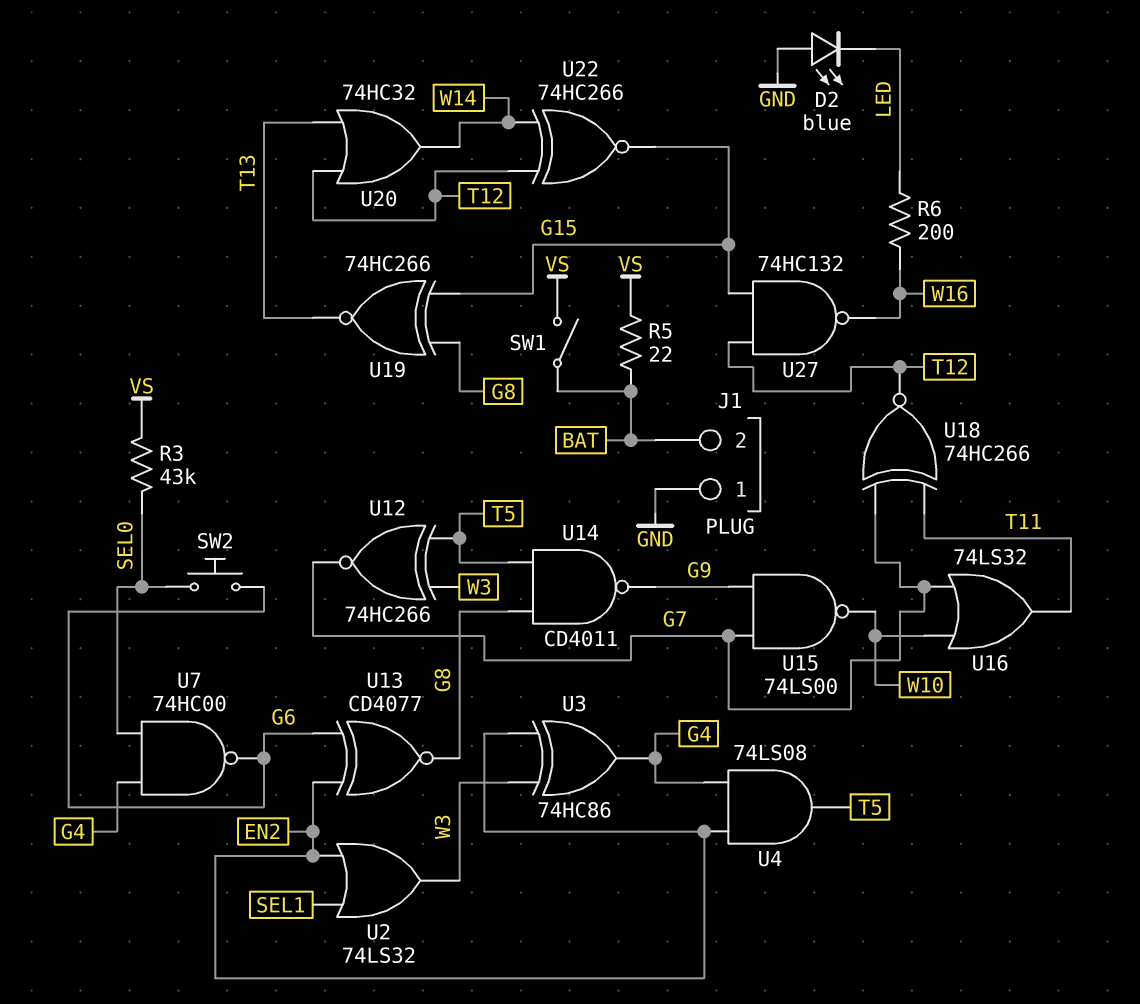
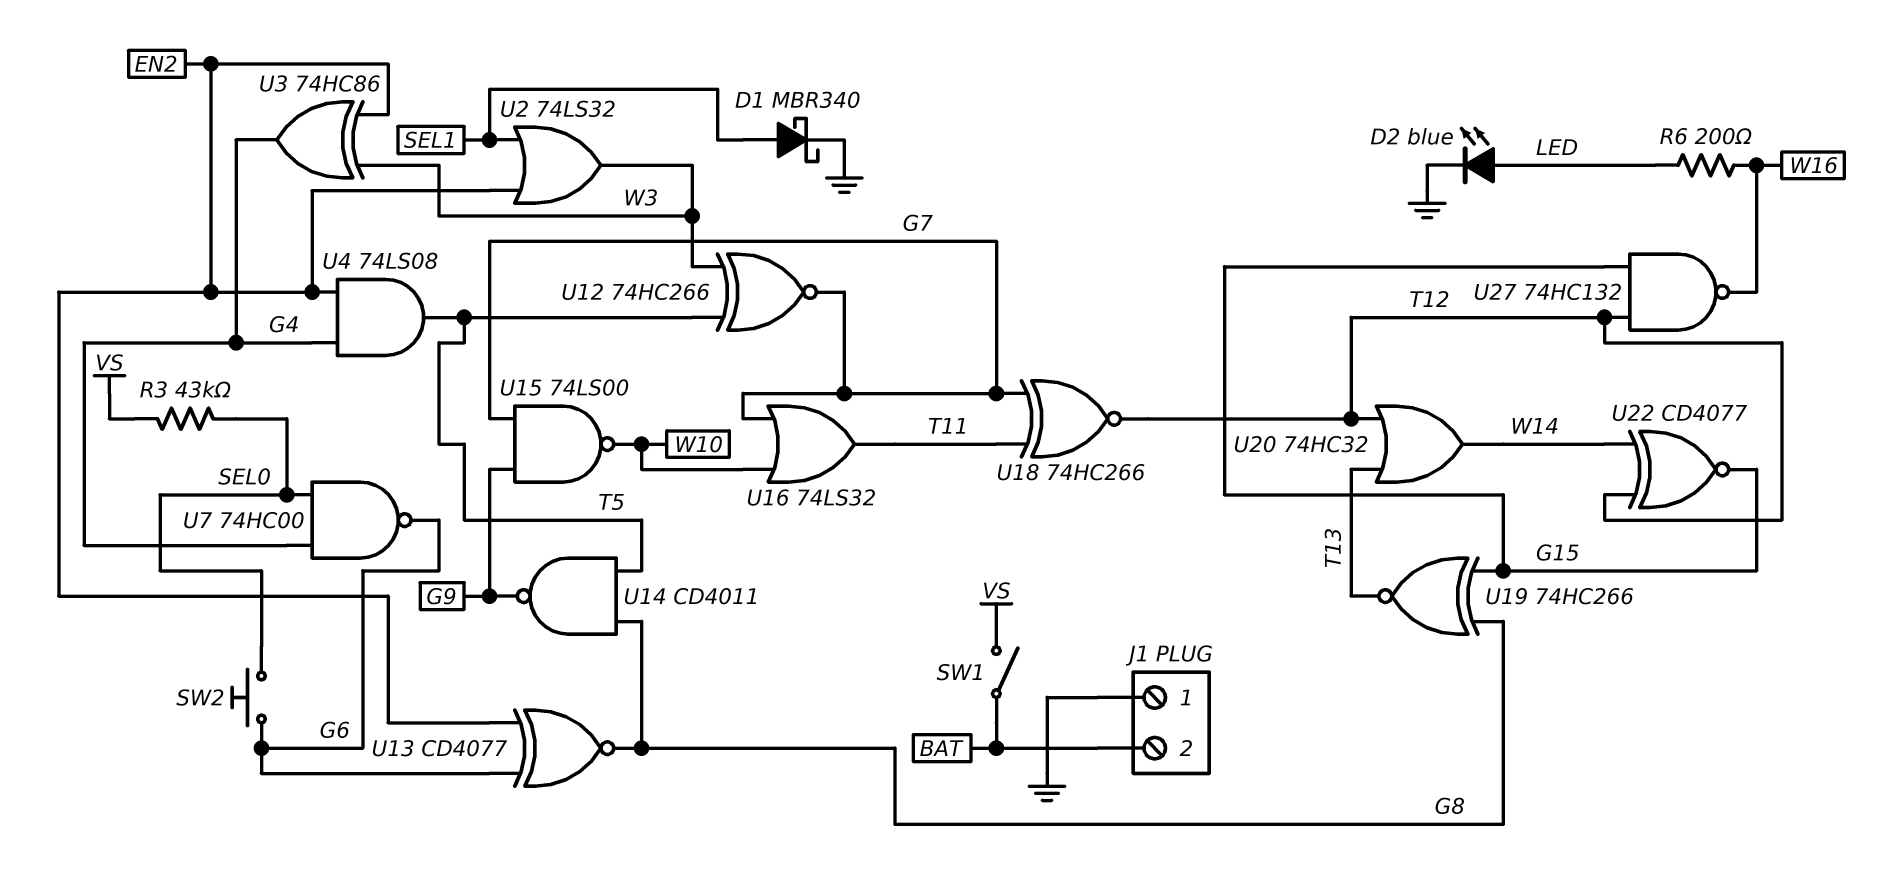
D1: none -> schottky MBR340 (A SEL1, K GND)
D2: LED blue (A GND, K LED) -> LED blue (A LED, K GND)
R5: 22 (BAT, VS) -> none
U22: XNOR 74HC266 (in T12, in W14, out G15) -> XNOR CD4077 (in T12, in W14, out G15)

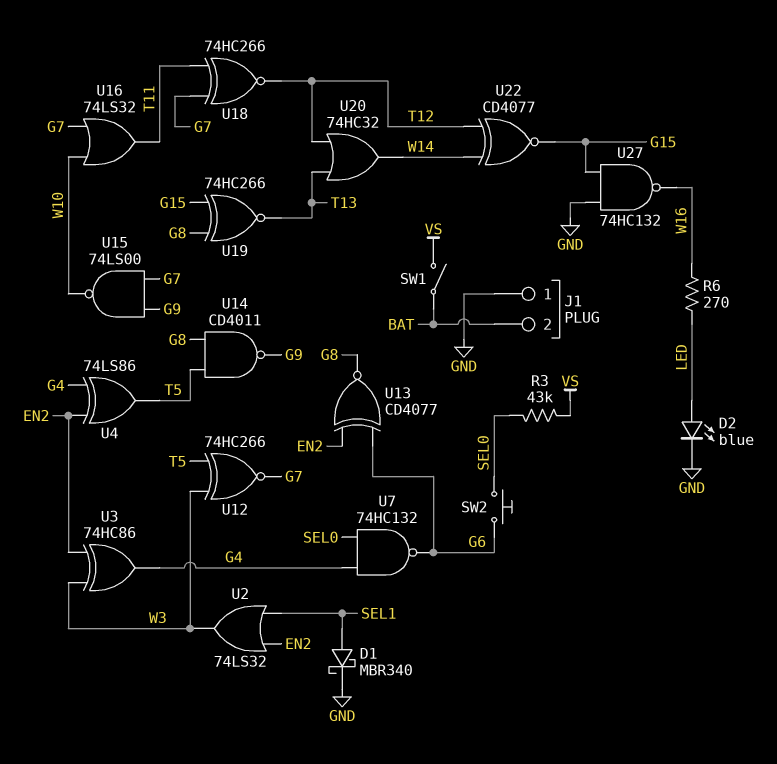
R6: 200 (LED, W16) -> 270 (LED, W16)
U4: AND 74LS08 (in EN2, in G4, out T5) -> XOR 74LS86 (in EN2, in G4, out T5)
U7: NAND 74HC00 (in G4, in SEL0, out G6) -> NAND 74HC132 (in G4, in SEL0, out G6)
U27: NAND 74HC132 (in G15, in T12, out W16) -> NAND 74HC132 (in G15, in GND, out W16)

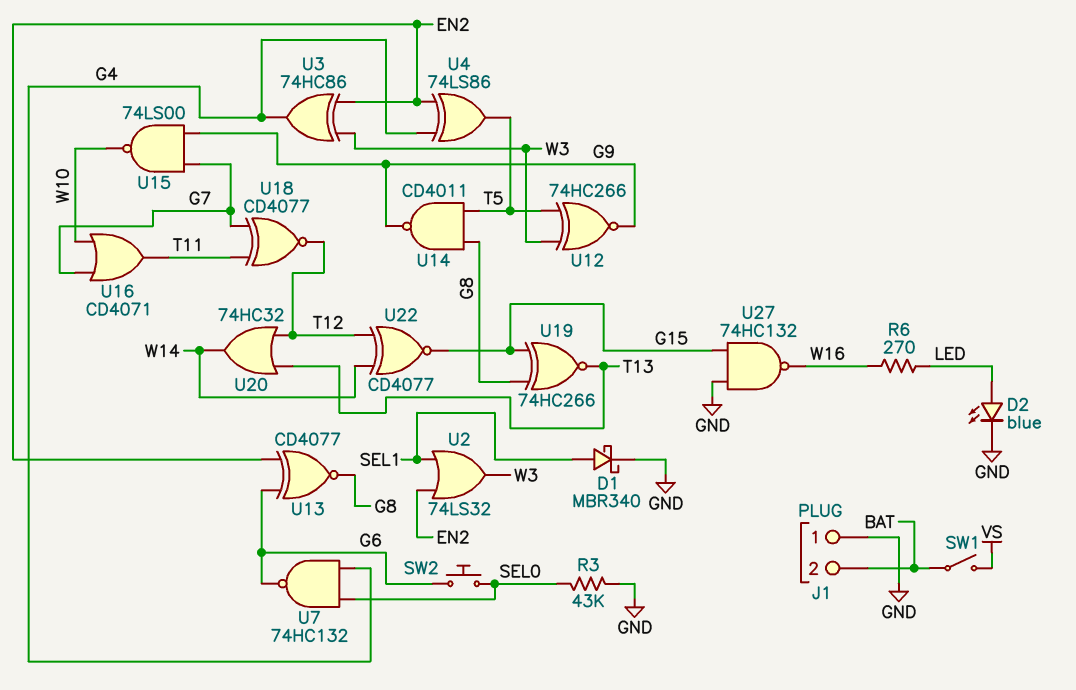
R3: 43k (SEL0, VS) -> 43k (GND, SEL0)
U12: XNOR 74HC266 (in T5, in W3, out G7) -> XNOR 74HC266 (in T5, in W3, out G9)
U16: OR 74LS32 (in G7, in W10, out T11) -> OR CD4071 (in G7, in W10, out T11)
U18: XNOR 74HC266 (in G7, in T11, out T12) -> XNOR CD4077 (in G7, in T11, out T12)

